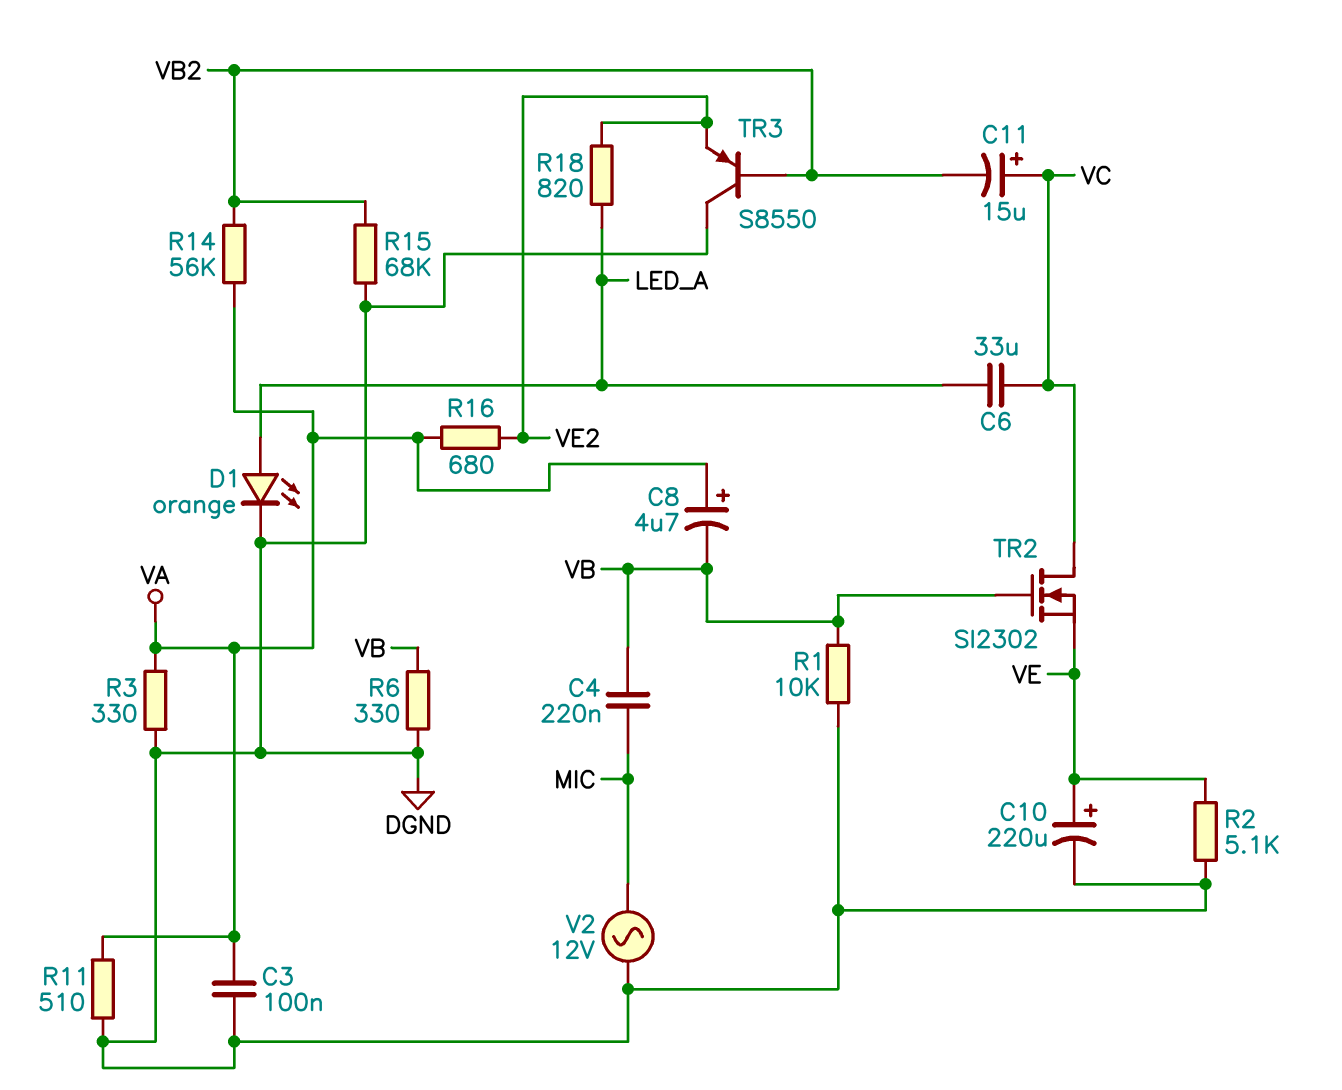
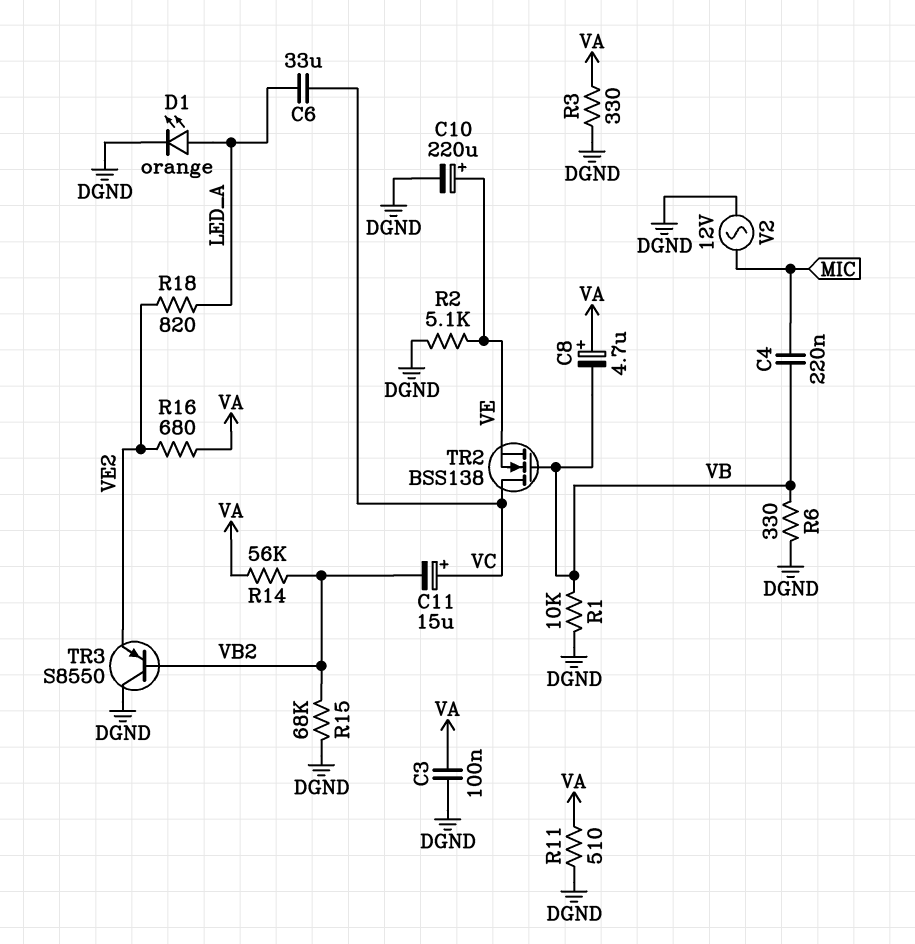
TR2: NMOS SI2302 (G VB, D VC, S VE) -> NMOS BSS138 (G VB, D VC, S VE)

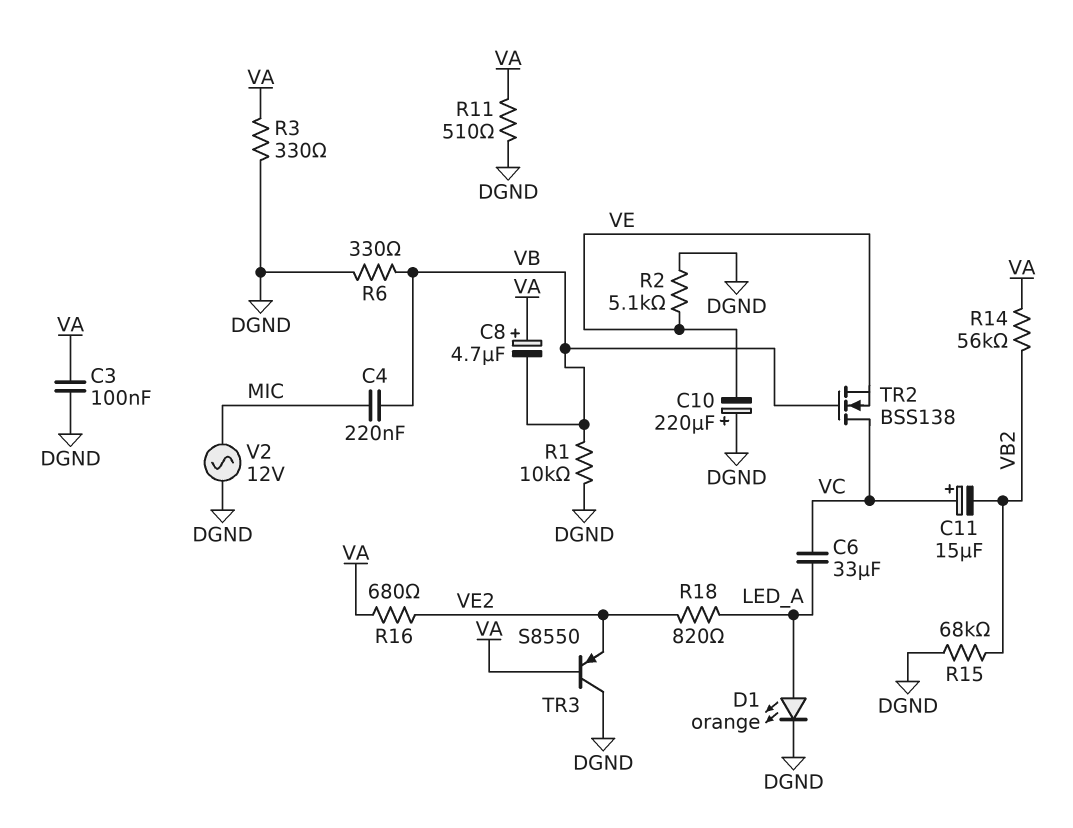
C10: 220uF (plus VE, minus DGND) -> 220uF (plus DGND, minus VE)
TR3: PNP S8550 (B VB2, C DGND, E VE2) -> PNP S8550 (B VA, C DGND, E VE2)

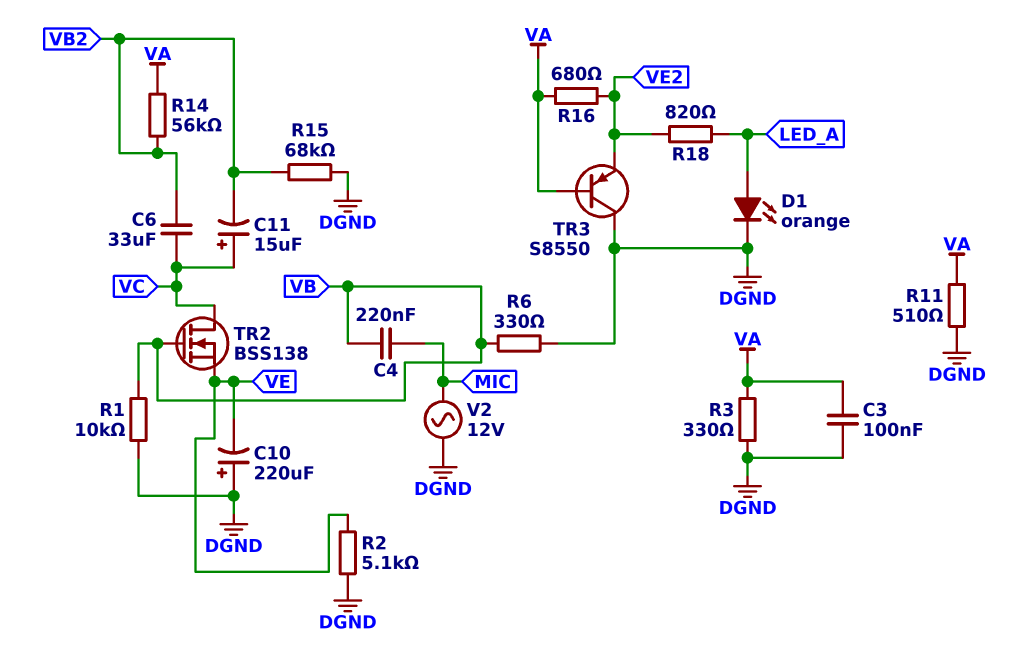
C6: 33uF (LED_A, VC) -> 33uF (VB2, VC)
C8: 4.7uF (plus VA, minus VB) -> none

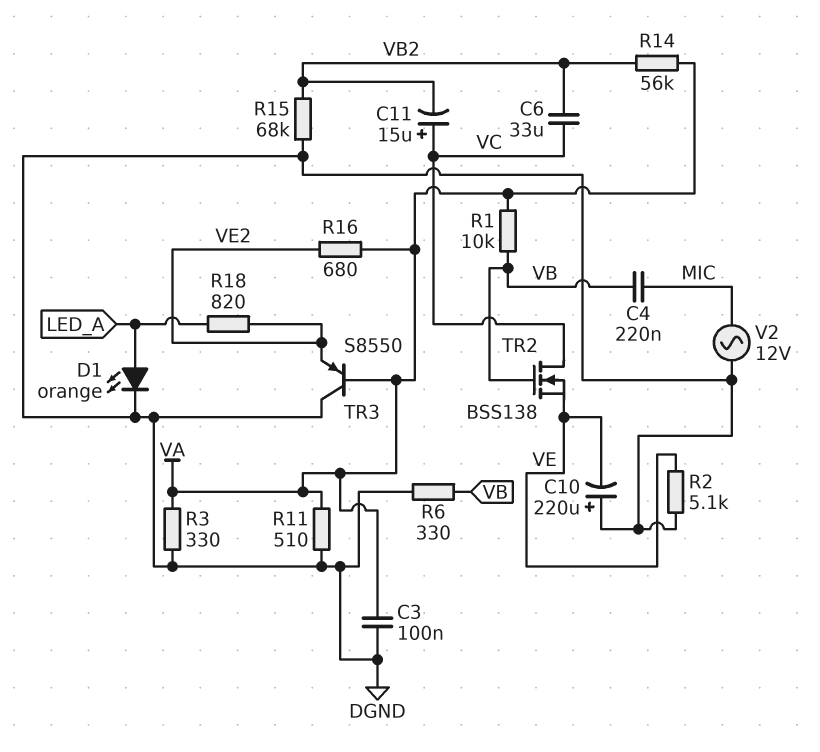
R1: 10k (DGND, VB) -> 10k (VA, VB)

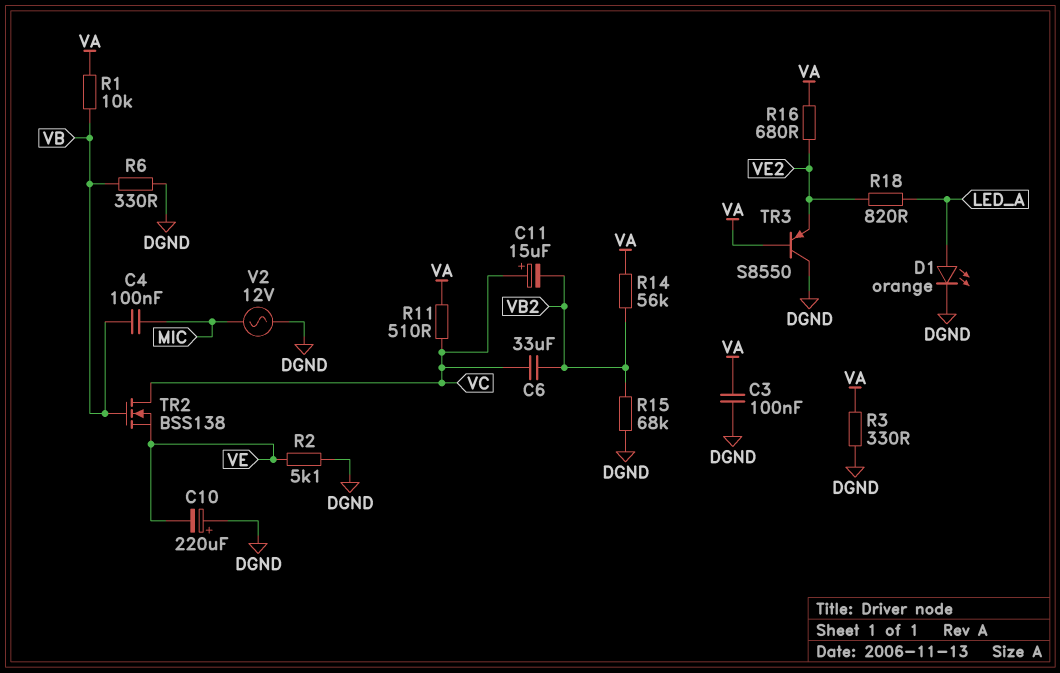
C4: 220nF (MIC, VB) -> 100nF (MIC, VB)
R11: 510 (DGND, VA) -> 510 (VA, VC)

